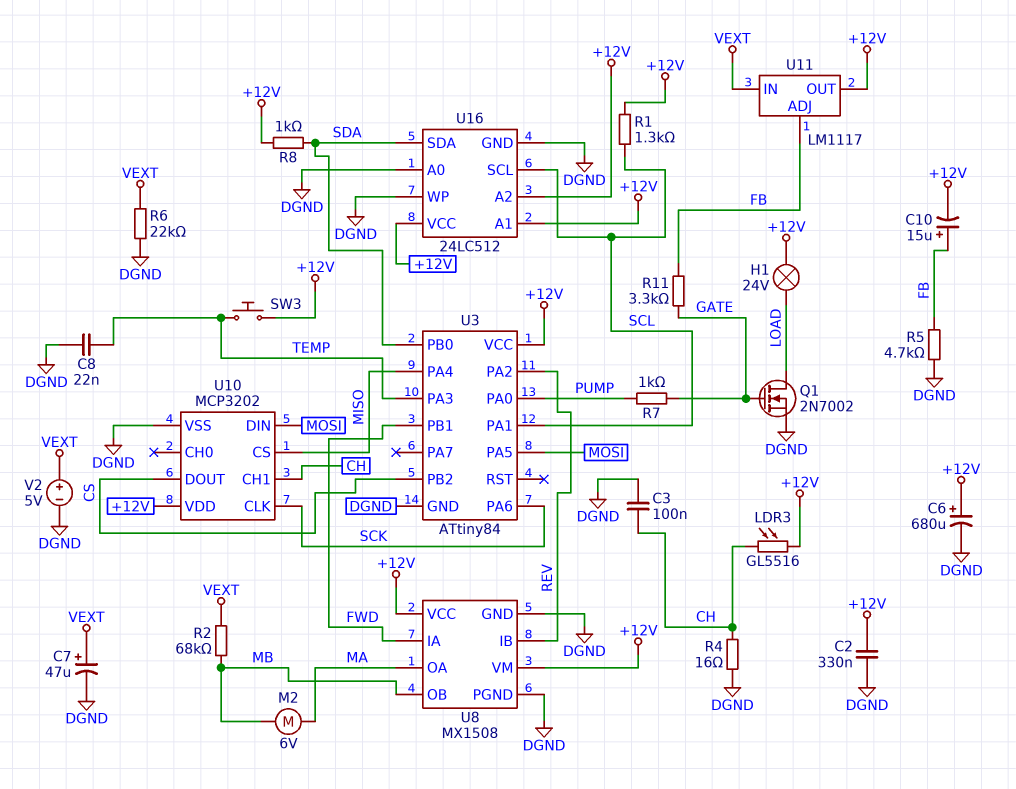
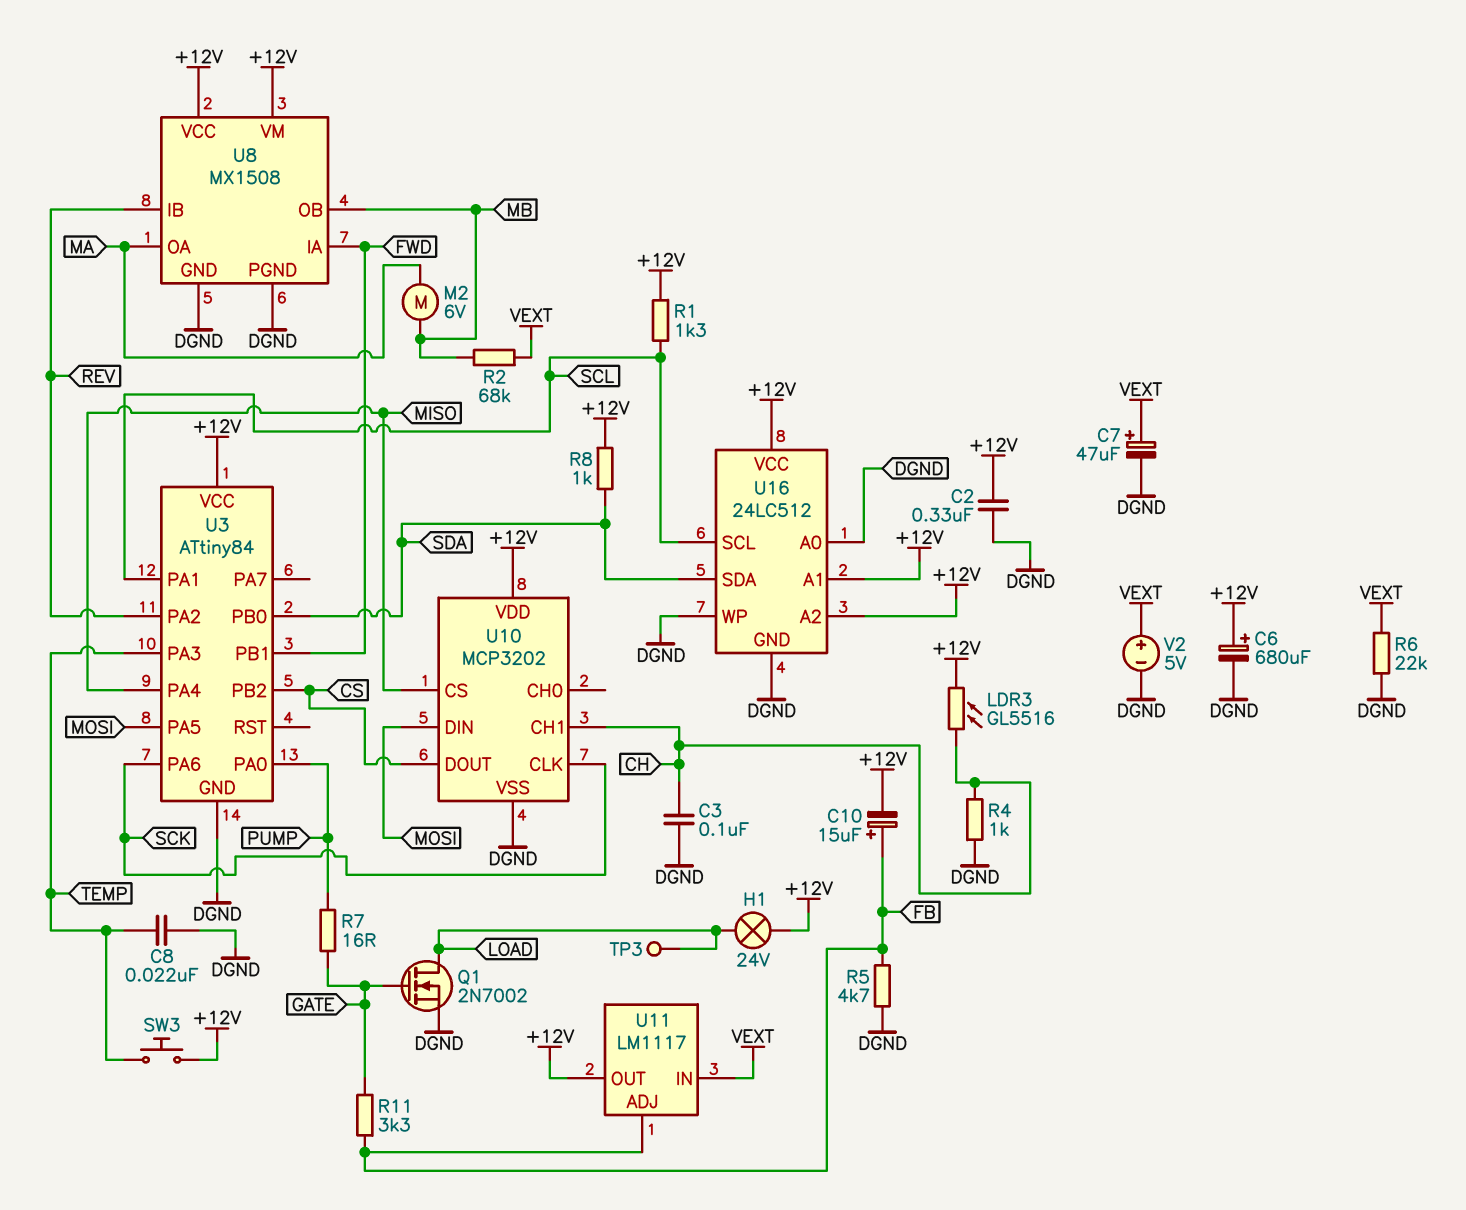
R4: 16 (CH, DGND) -> 1k (CH, DGND)
R7: 1k (GATE, PUMP) -> 16 (GATE, PUMP)
TP3: none -> test point (LOAD)

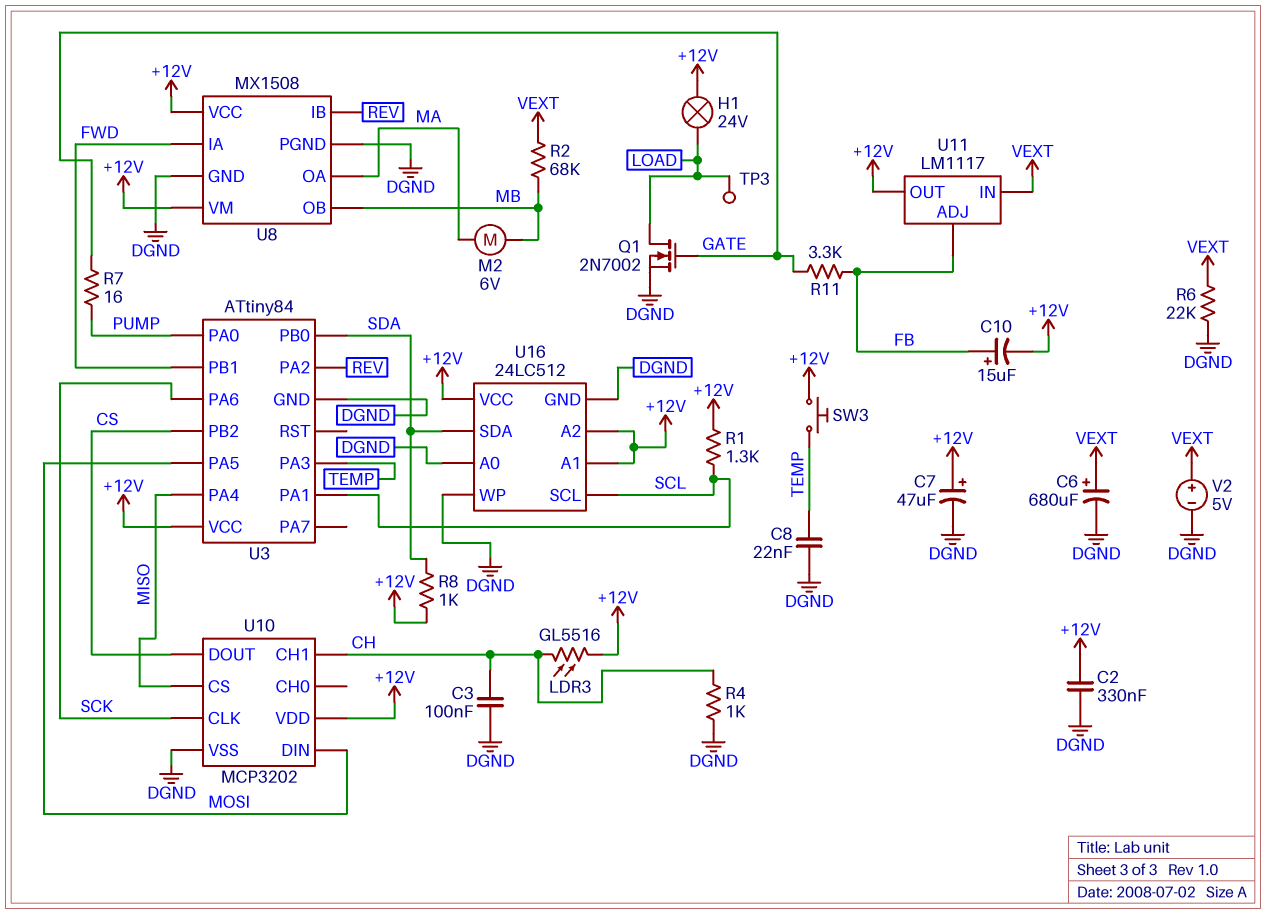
C6: 680uF (plus +12V, minus DGND) -> 680uF (plus VEXT, minus DGND)
C7: 47uF (plus VEXT, minus DGND) -> 47uF (plus +12V, minus DGND)
R5: 4.7k (DGND, FB) -> none

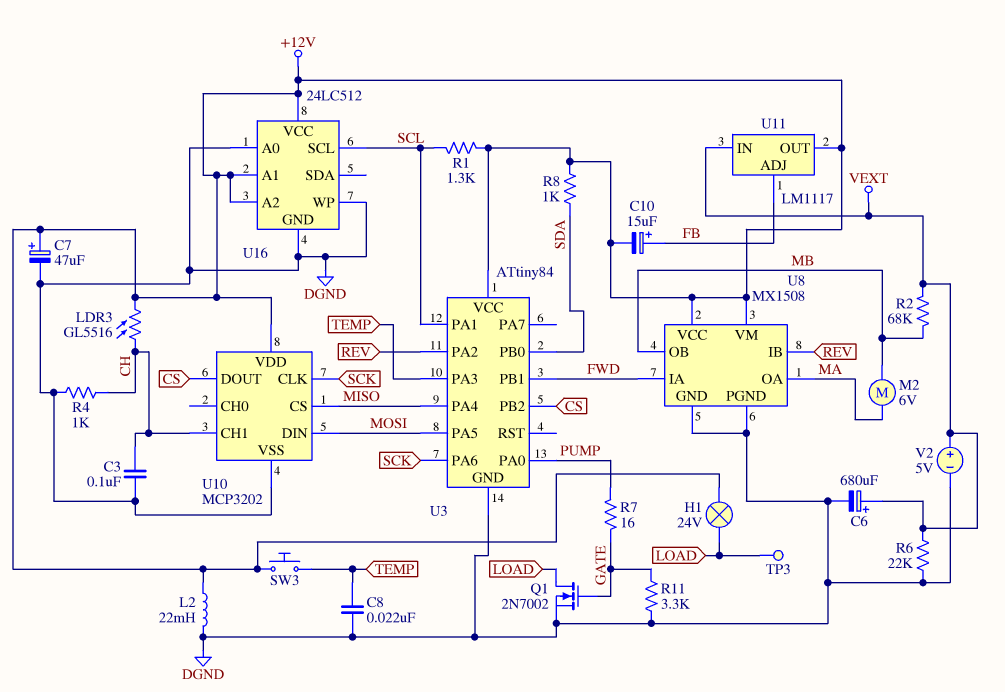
C2: 330nF (+12V, DGND) -> none
L2: none -> 22mH (+12V, DGND)
R11: 3.3k (FB, GATE) -> 3.3k (DGND, GATE)
U16 pin SDA: SDA -> none

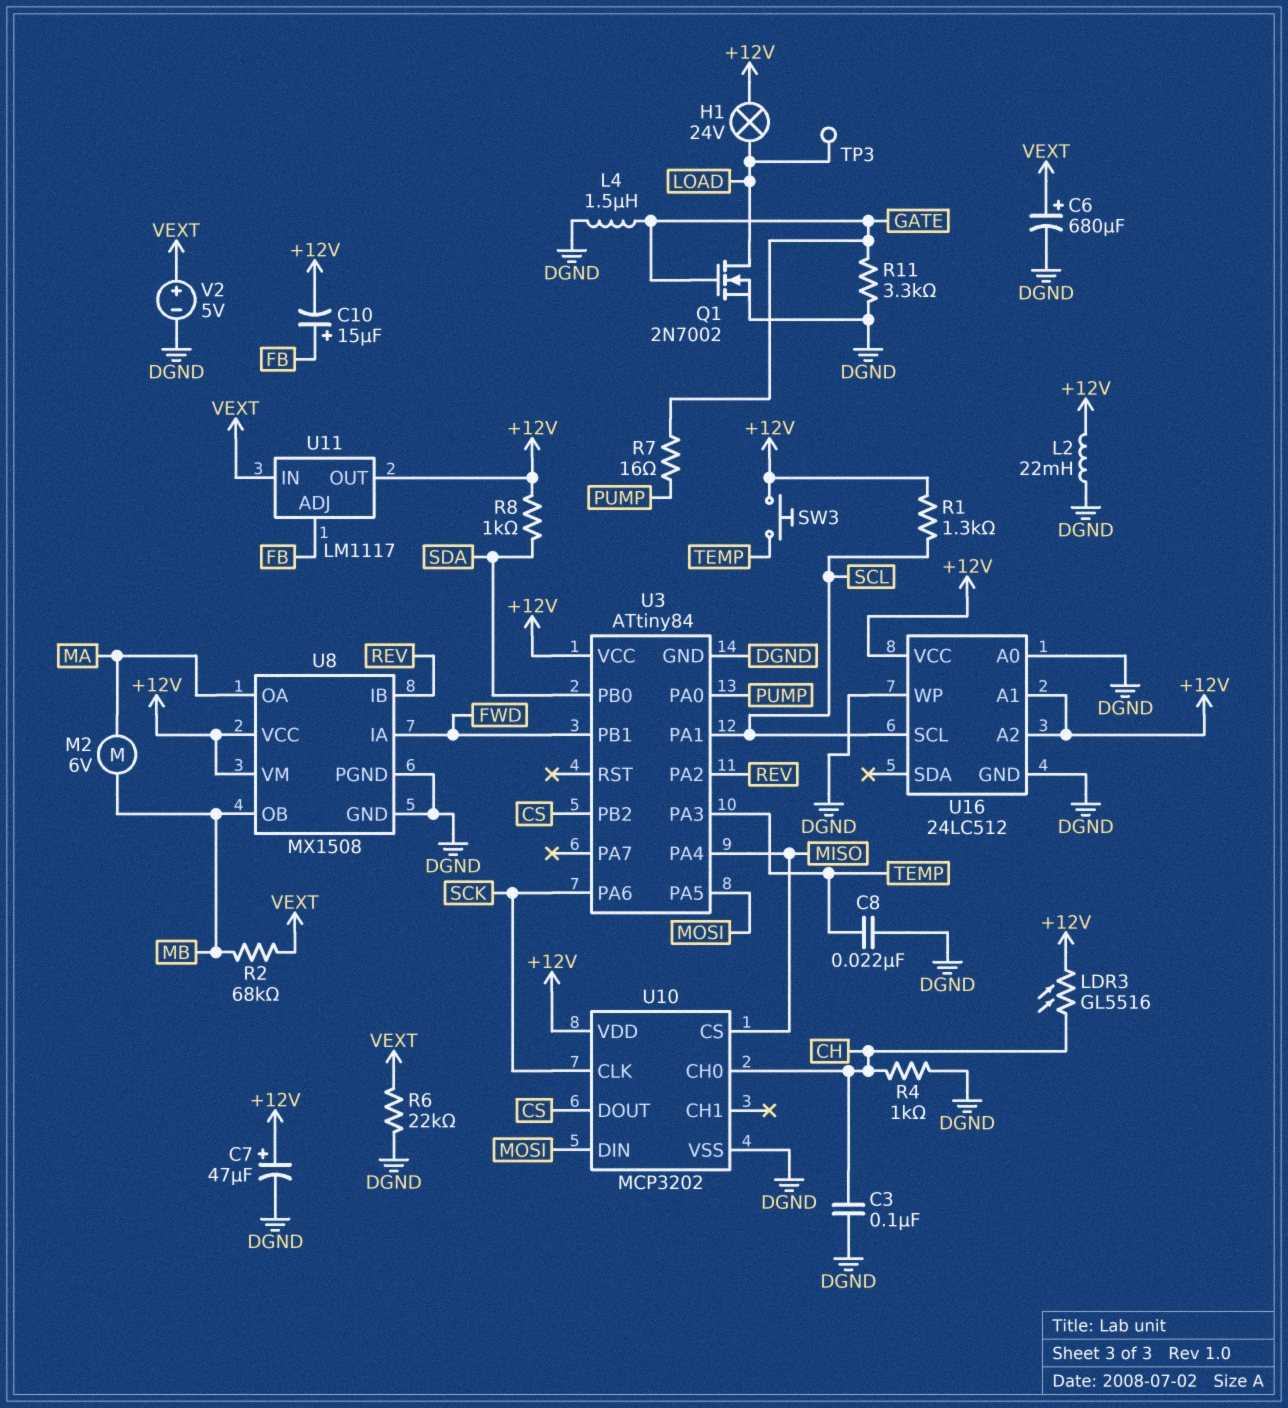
L4: none -> 1.5uH (DGND, GATE)
U10 pin CH0: none -> CH
U10 pin CH1: CH -> none

